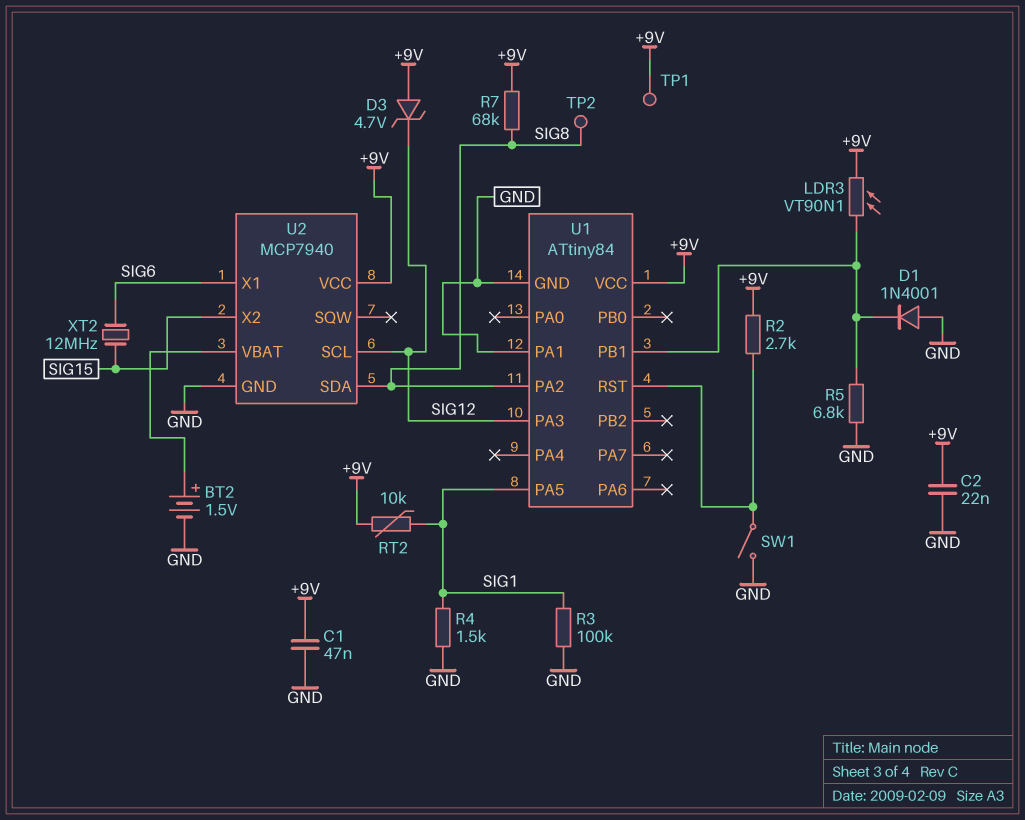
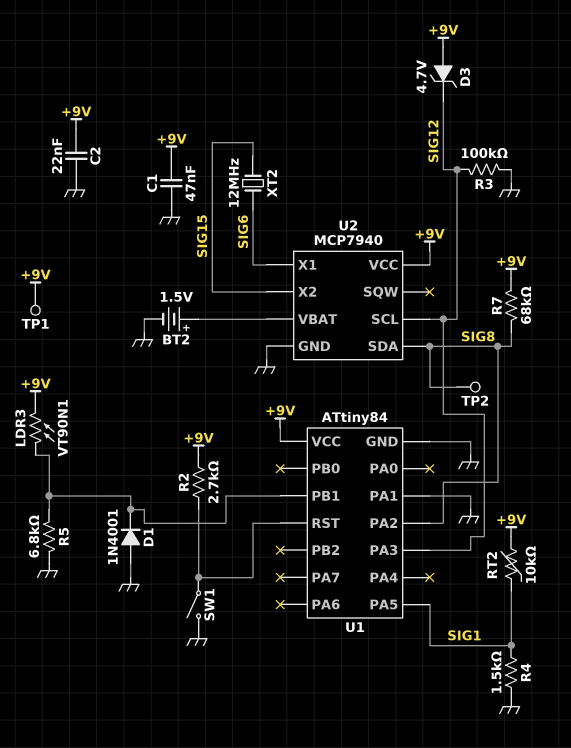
R3: 100k (GND, SIG1) -> 100k (GND, SIG12)

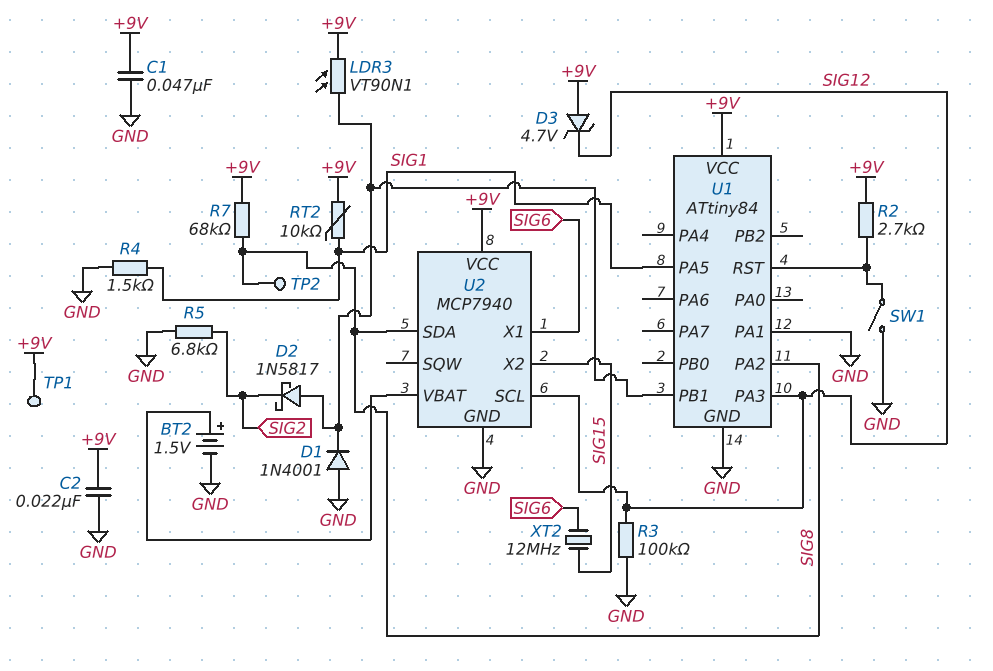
D2: none -> schottky 1N5817 (A U1/PB1, K SIG2)
R5: 6.8k (GND, U1/PB1) -> 6.8k (GND, SIG2)

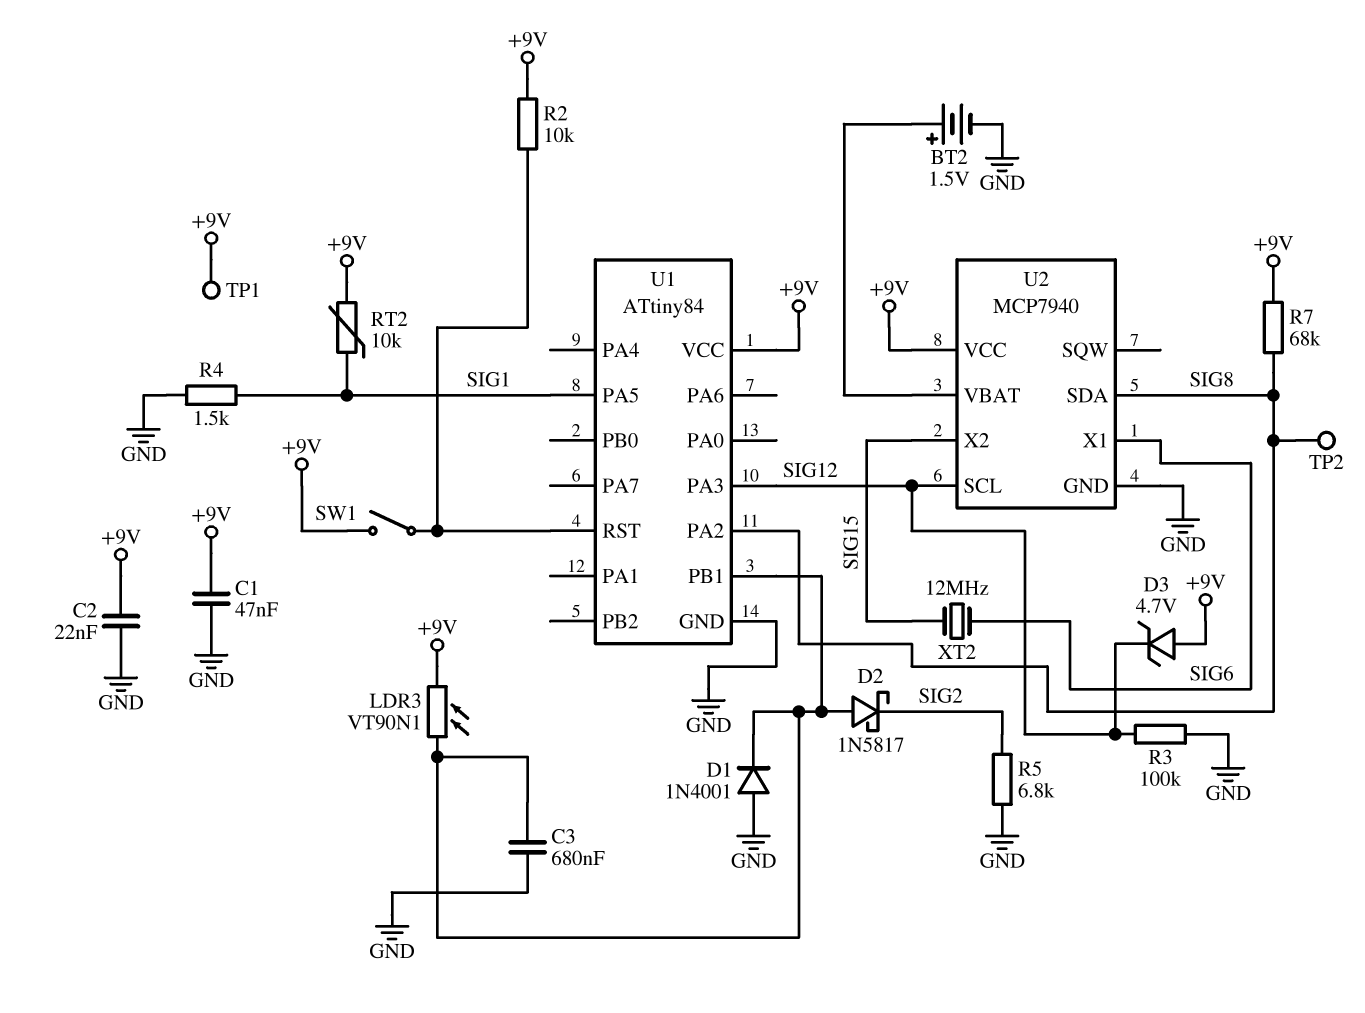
C3: none -> 680nF (GND, U1/PB1)
R2: 2.7k (+9V, U1/RST) -> 10k (+9V, U1/RST)
SW1: switch (GND, U1/RST) -> switch (+9V, U1/RST)
U1 pin PA1: GND -> none

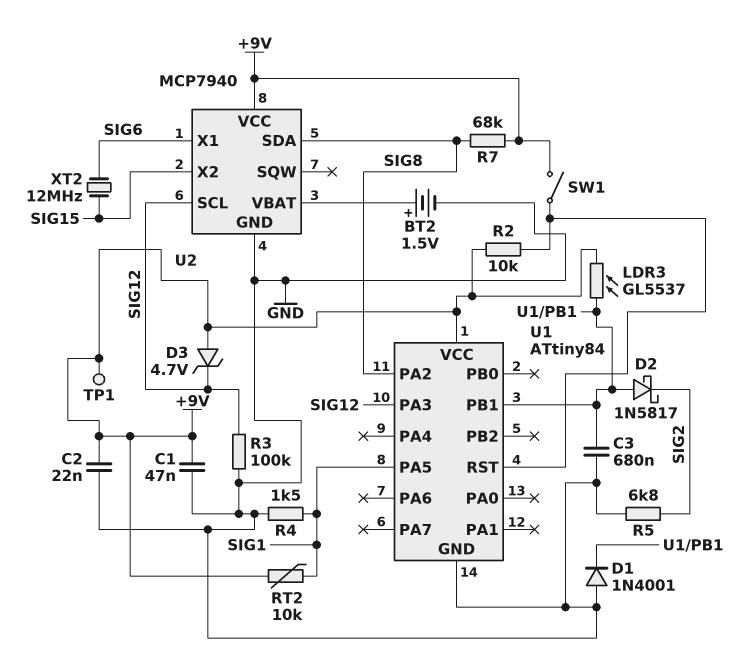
LDR3: VT90N1 (+9V, U1/PB1) -> GL5537 (+9V, U1/PB1)
TP2: test point (SIG8) -> none

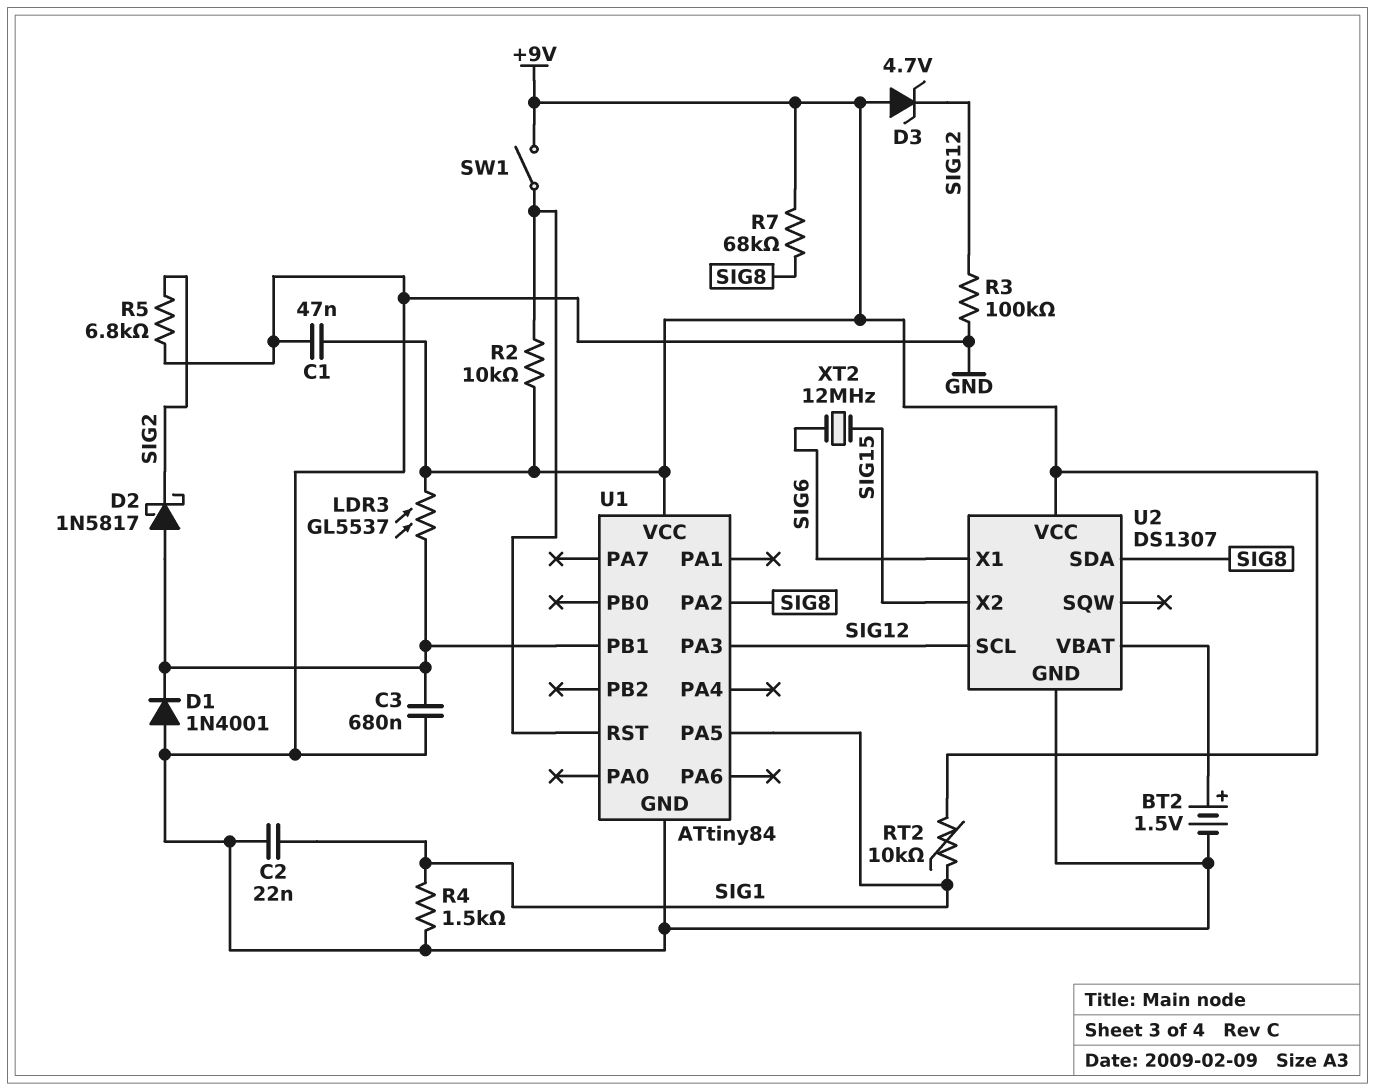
C2: 22nF (+9V, GND) -> 22nF (GND, SIG1)
TP1: test point (+9V) -> none
U2: MCP7940 -> DS1307

